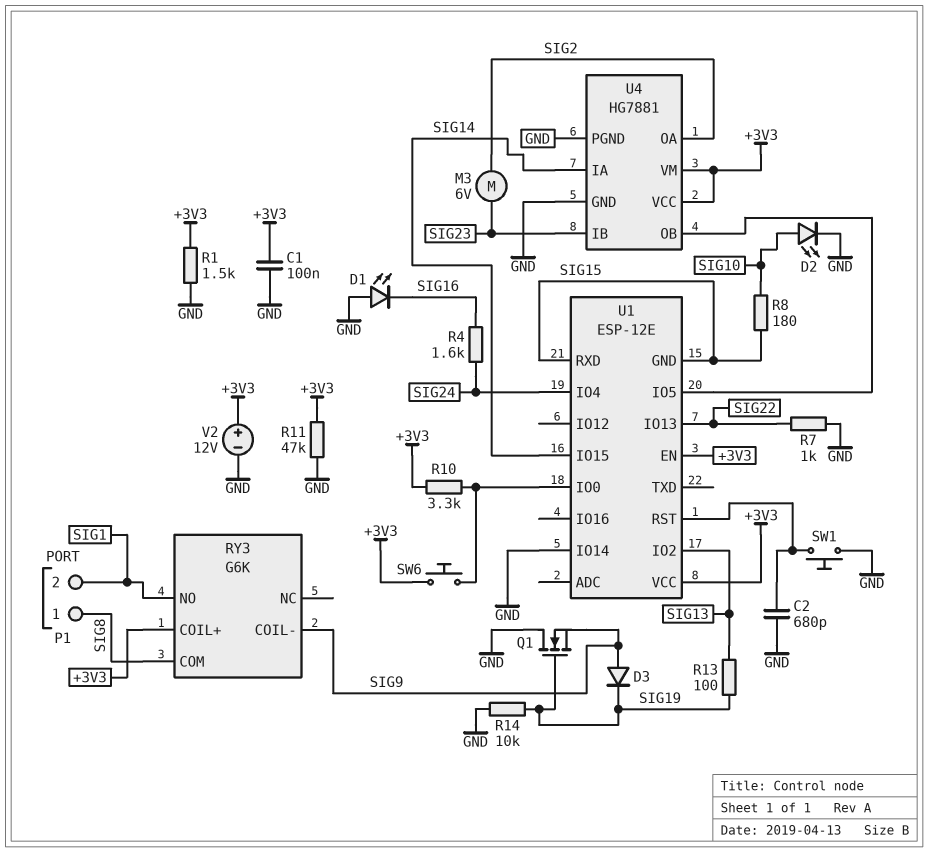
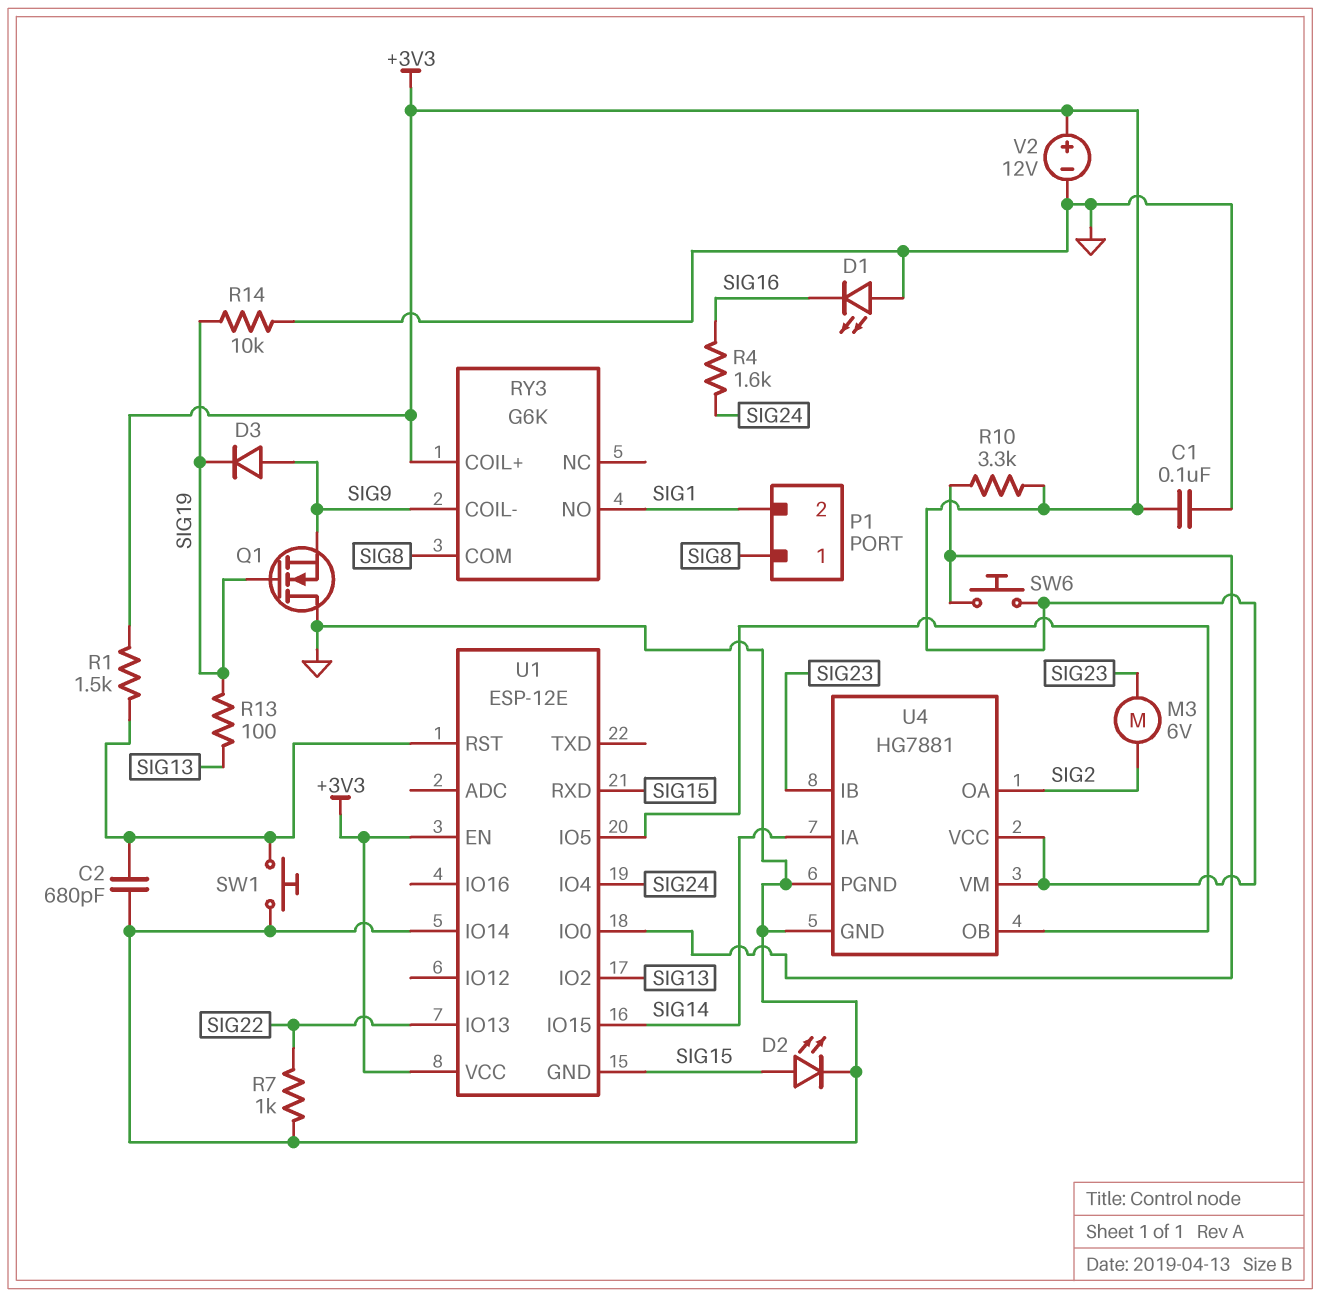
D2: LED (A SIG10, K GND) -> LED (A SIG15, K GND)
R1: 1.5k (+3V3, GND) -> 1.5k (+3V3, U1/RST)
R8: 180 (SIG10, SIG15) -> none
R11: 47k (+3V3, GND) -> none

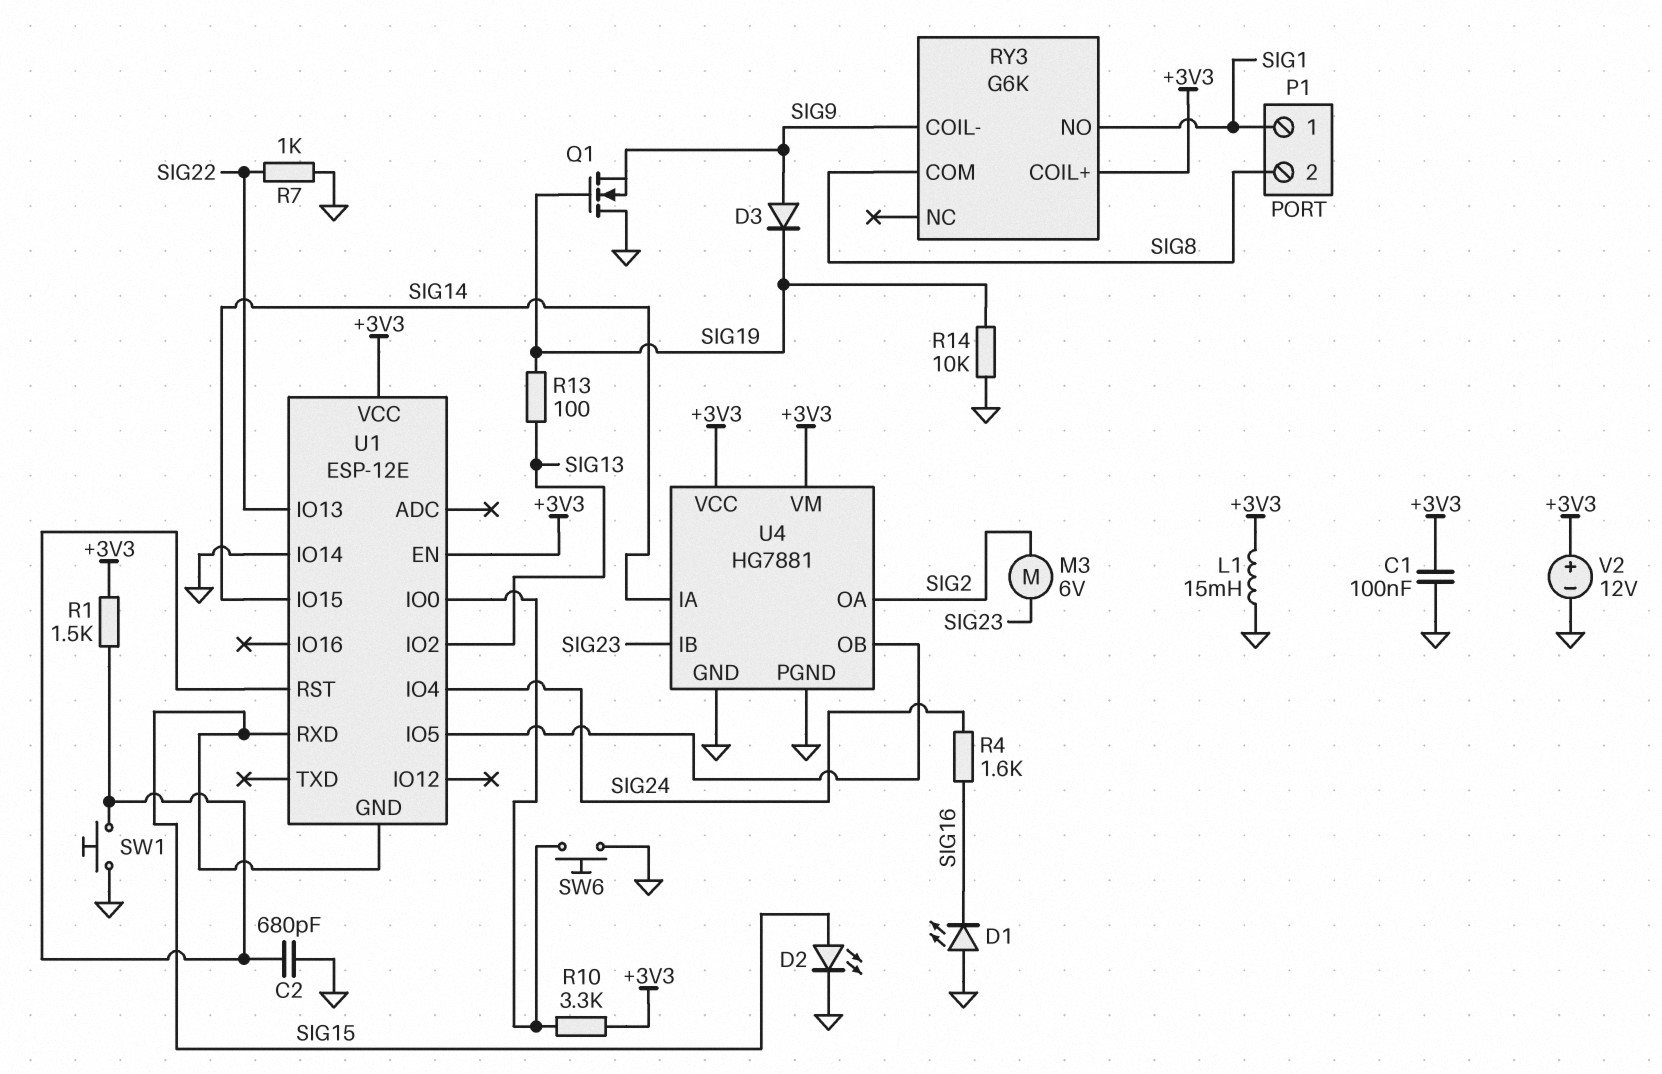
L1: none -> 15mH (+3V3, GND)
P1 pin 1: SIG8 -> SIG1
P1 pin 2: SIG1 -> SIG8
SW6: button (+3V3, U1/IO0) -> button (GND, U1/IO0)

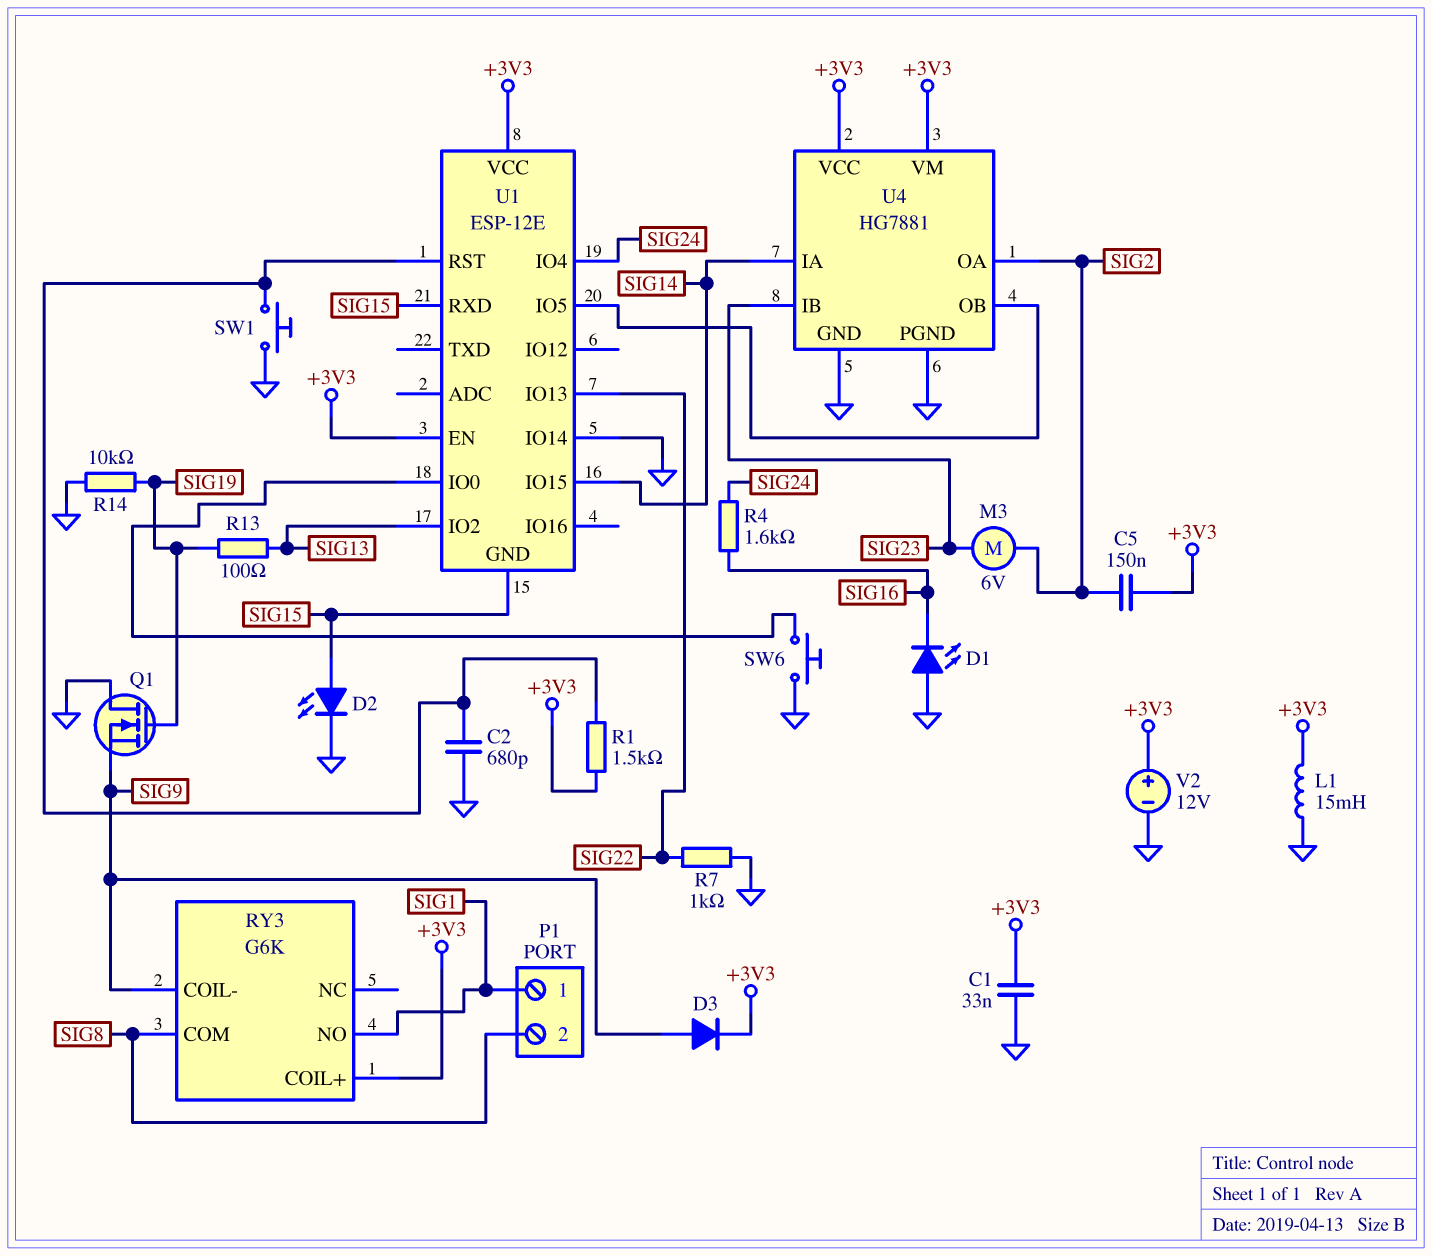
C1: 100nF (+3V3, GND) -> 33nF (+3V3, GND)
C5: none -> 150nF (+3V3, SIG2)
D3: diode (A SIG9, K SIG19) -> diode (A SIG9, K +3V3)
R10: 3.3k (+3V3, U1/IO0) -> none

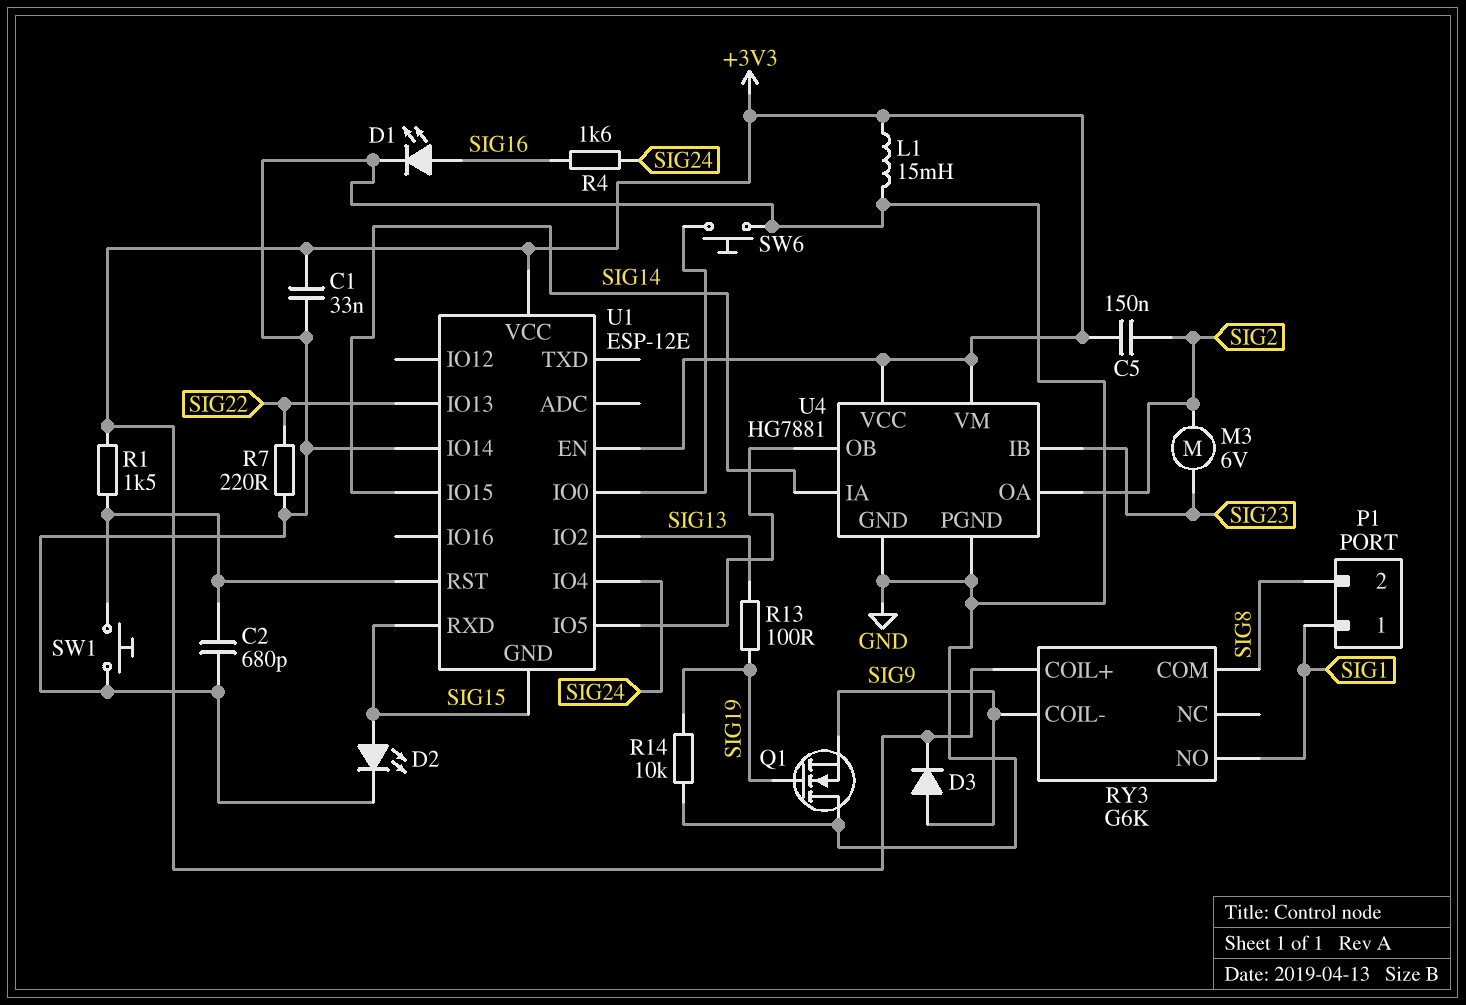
D1: LED (A GND, K SIG16) -> LED (A SIG16, K GND)
R7: 1k (GND, SIG22) -> 220 (GND, SIG22)
V2: 12V (plus +3V3, minus GND) -> none

